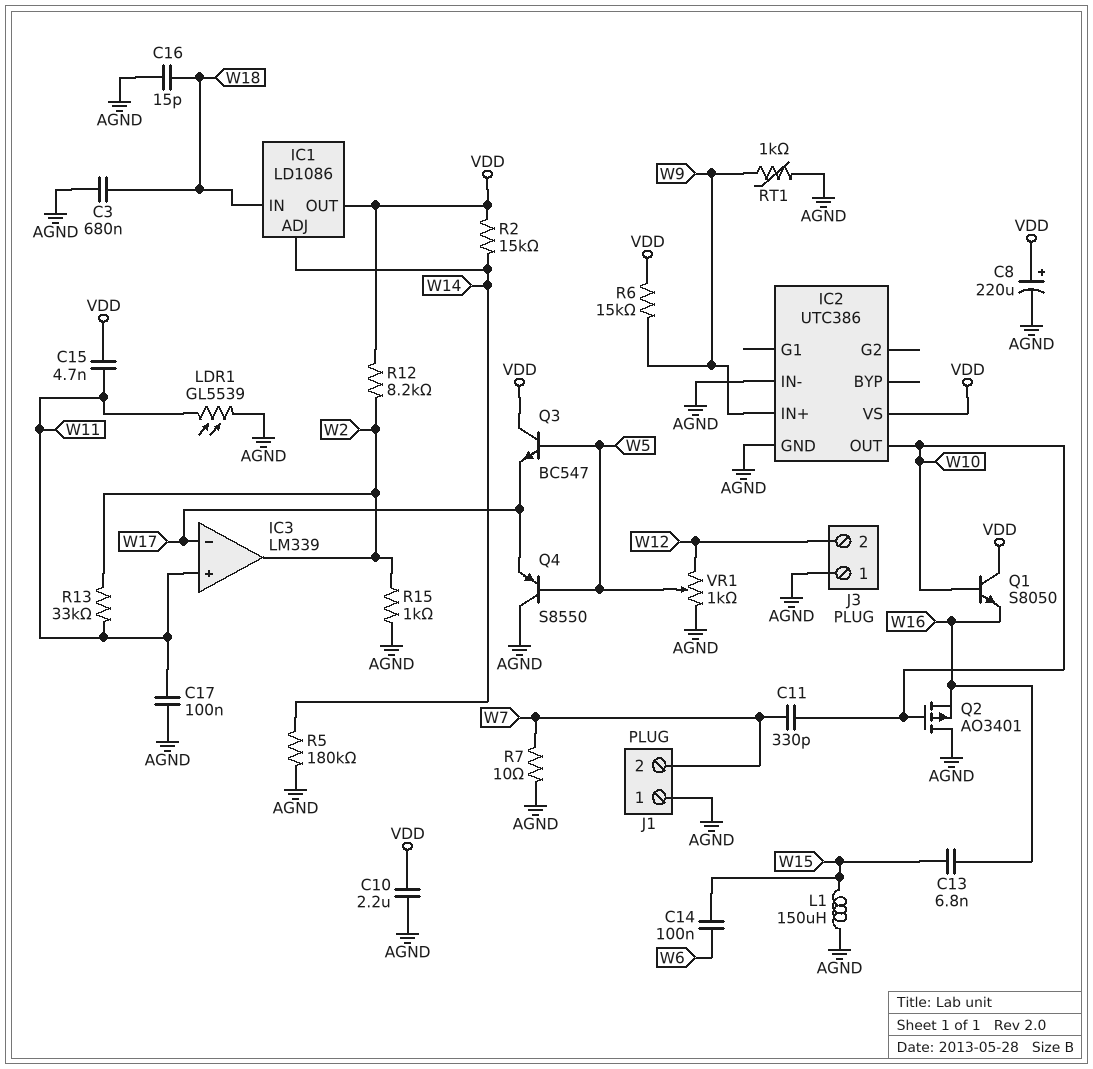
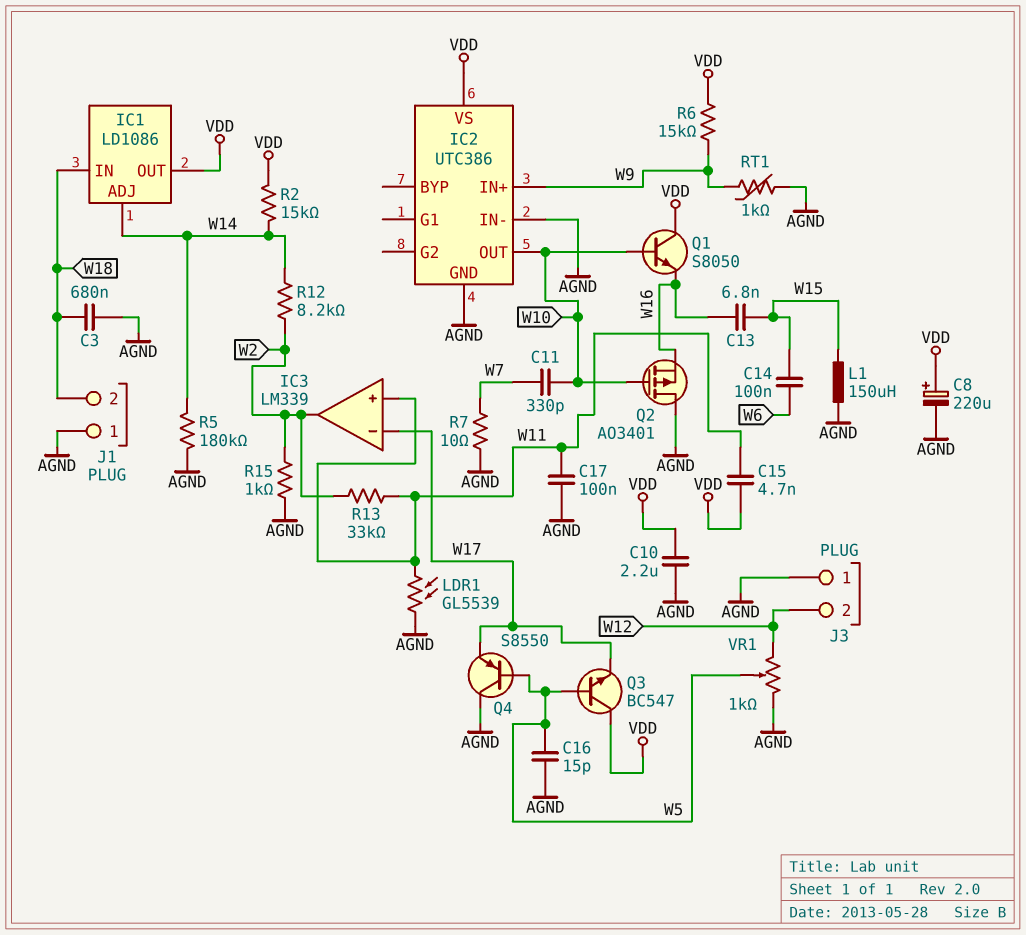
C16: 15pF (AGND, W18) -> 15pF (AGND, W5)
J1 pin 2: W7 -> W18
R12: 8.2k (VDD, W2) -> 8.2k (W2, W14)

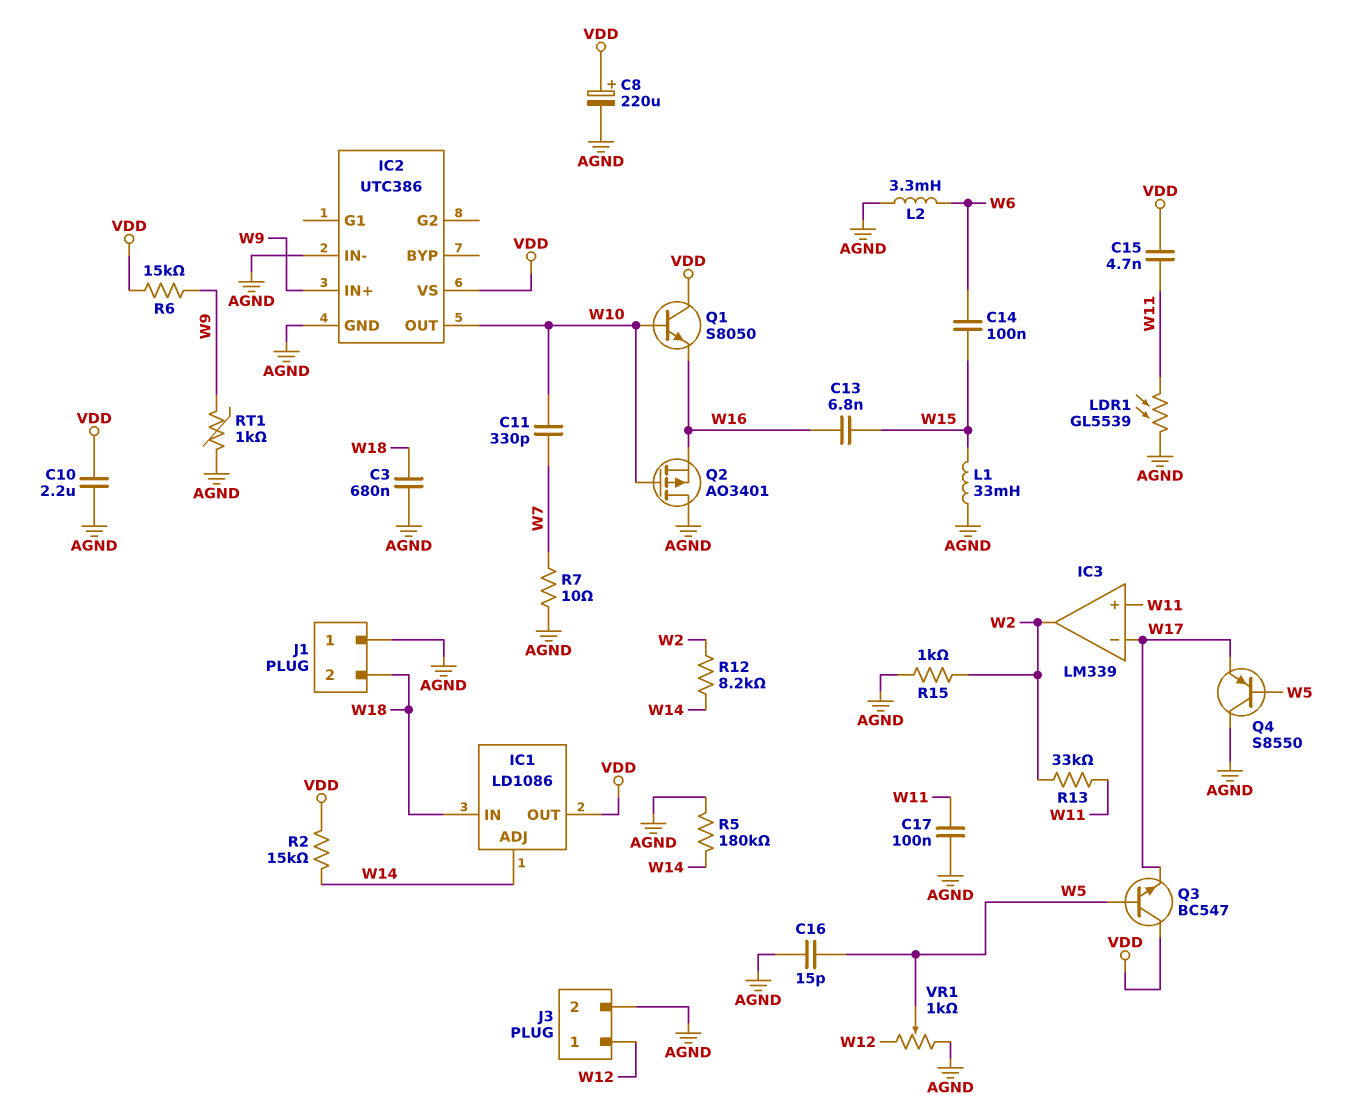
J3 pin 1: AGND -> W12
J3 pin 2: W12 -> AGND
L1: 150uH (AGND, W15) -> 33mH (AGND, W15)
L2: none -> 3.3mH (AGND, W6)

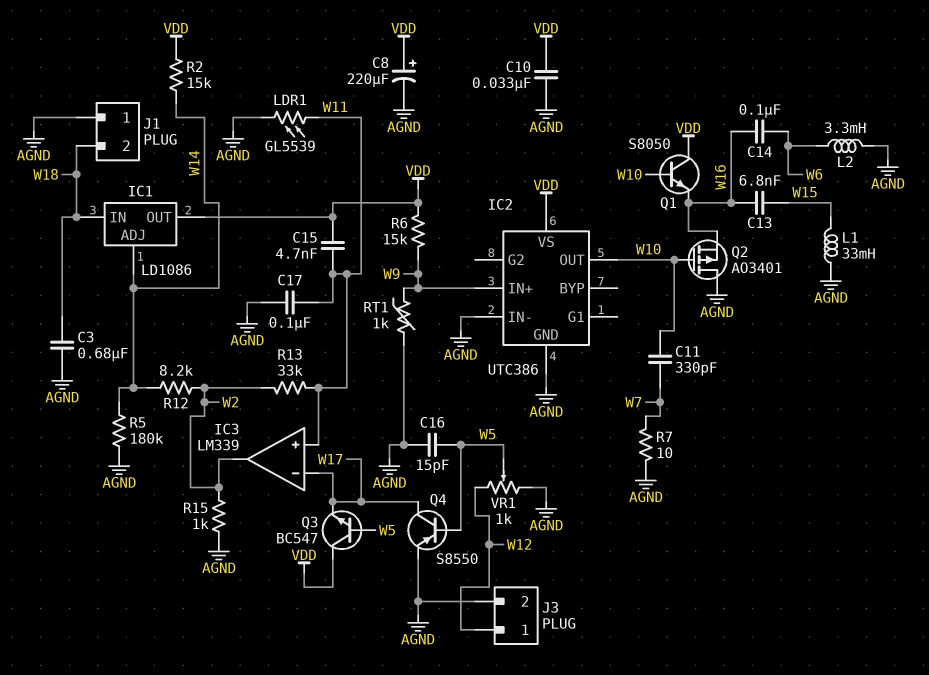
C10: 2.2uF (AGND, VDD) -> 33nF (AGND, VDD)
C14: 100nF (W6, W15) -> 100nF (W6, W16)
Q4: PNP S8550 (B W5, C AGND, E W17) -> PNP S8550 (B W5, C W17, E AGND)

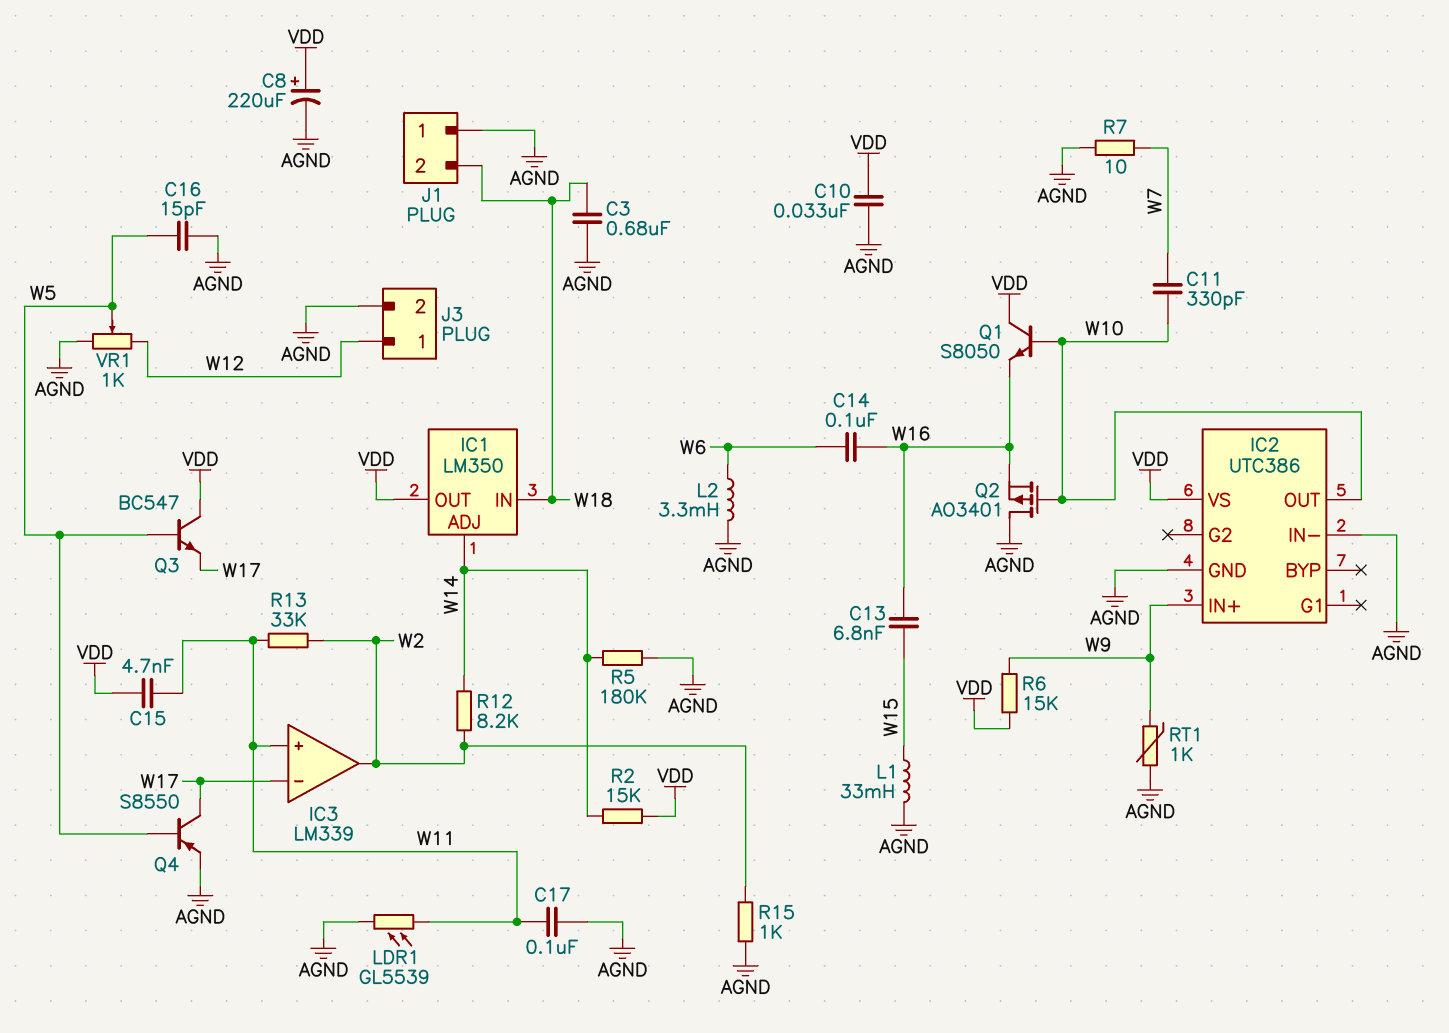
IC1: LD1086 -> LM350

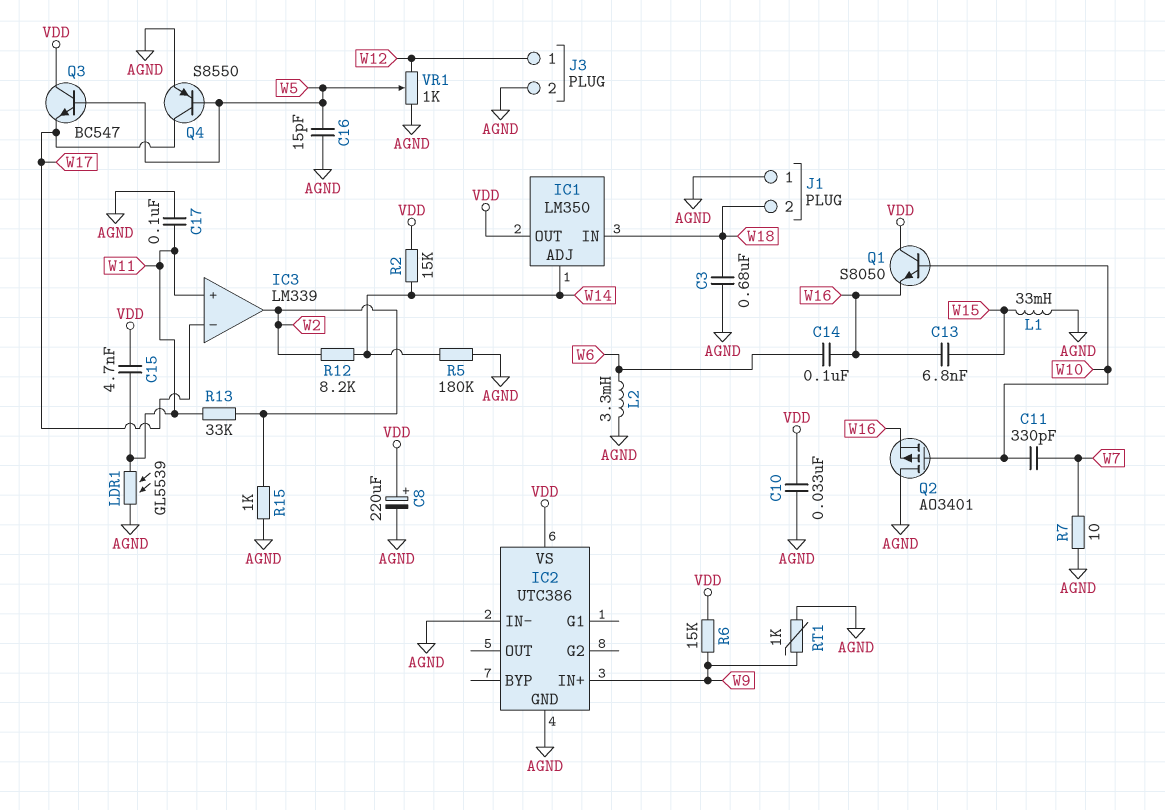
IC2 pin OUT: W10 -> none

